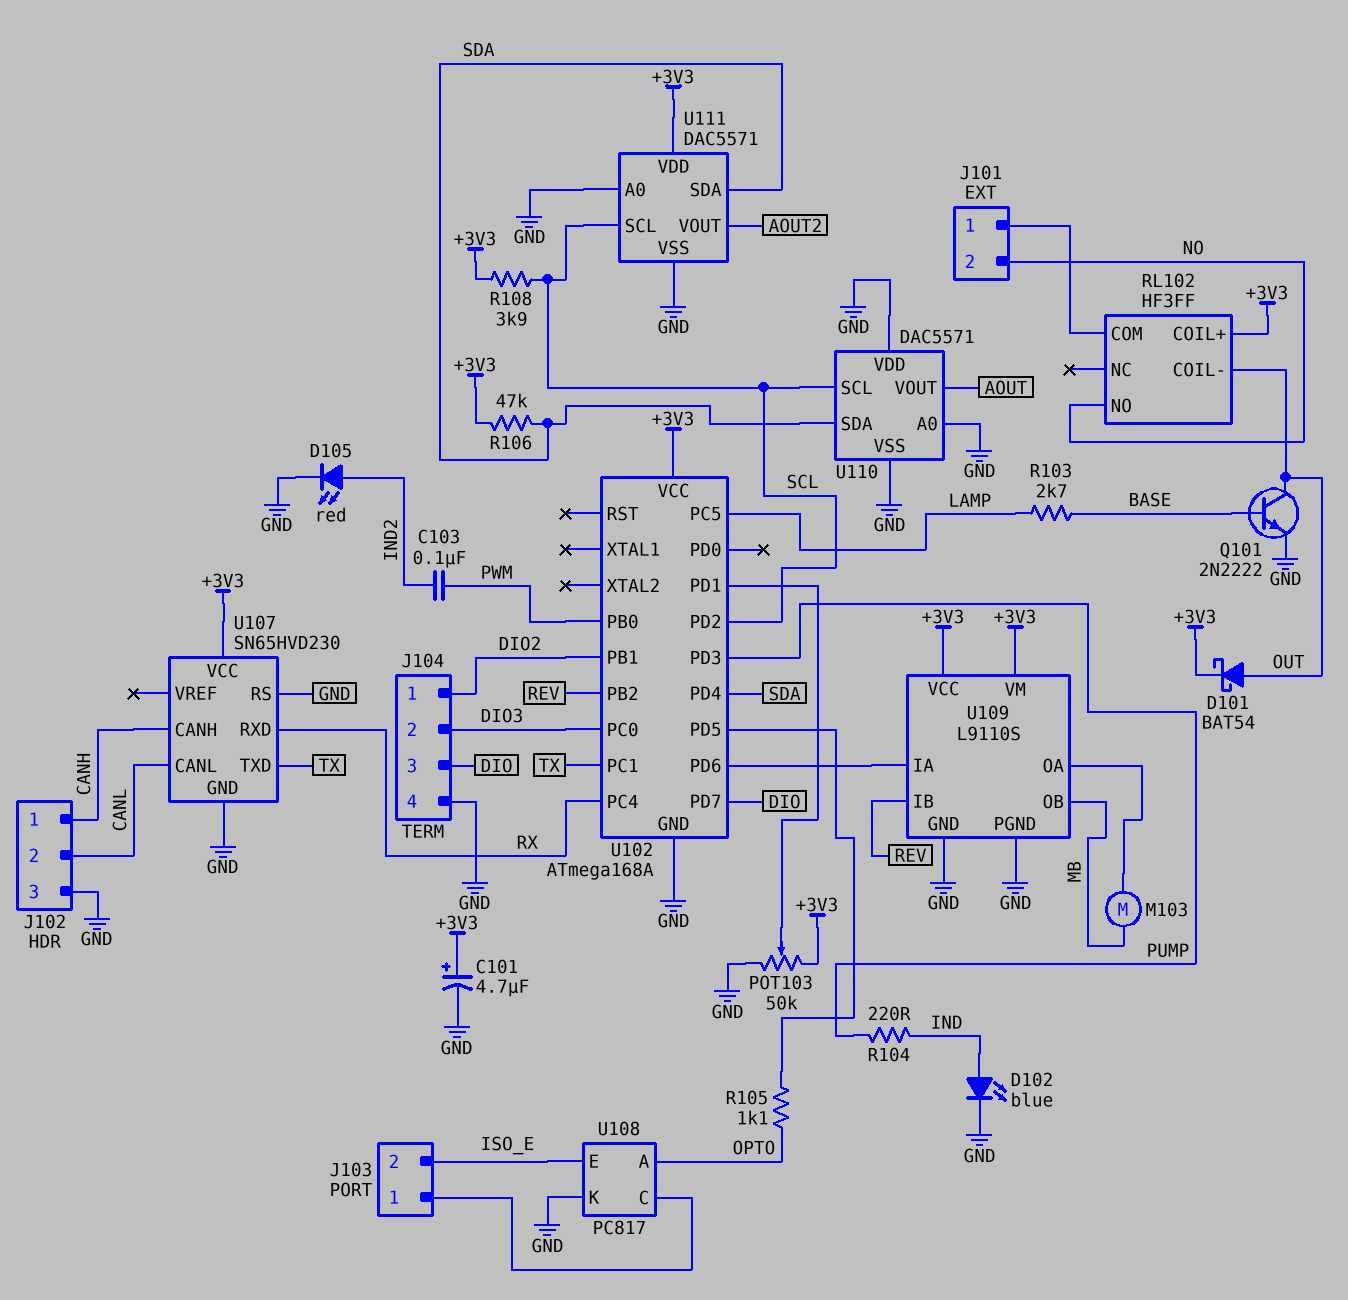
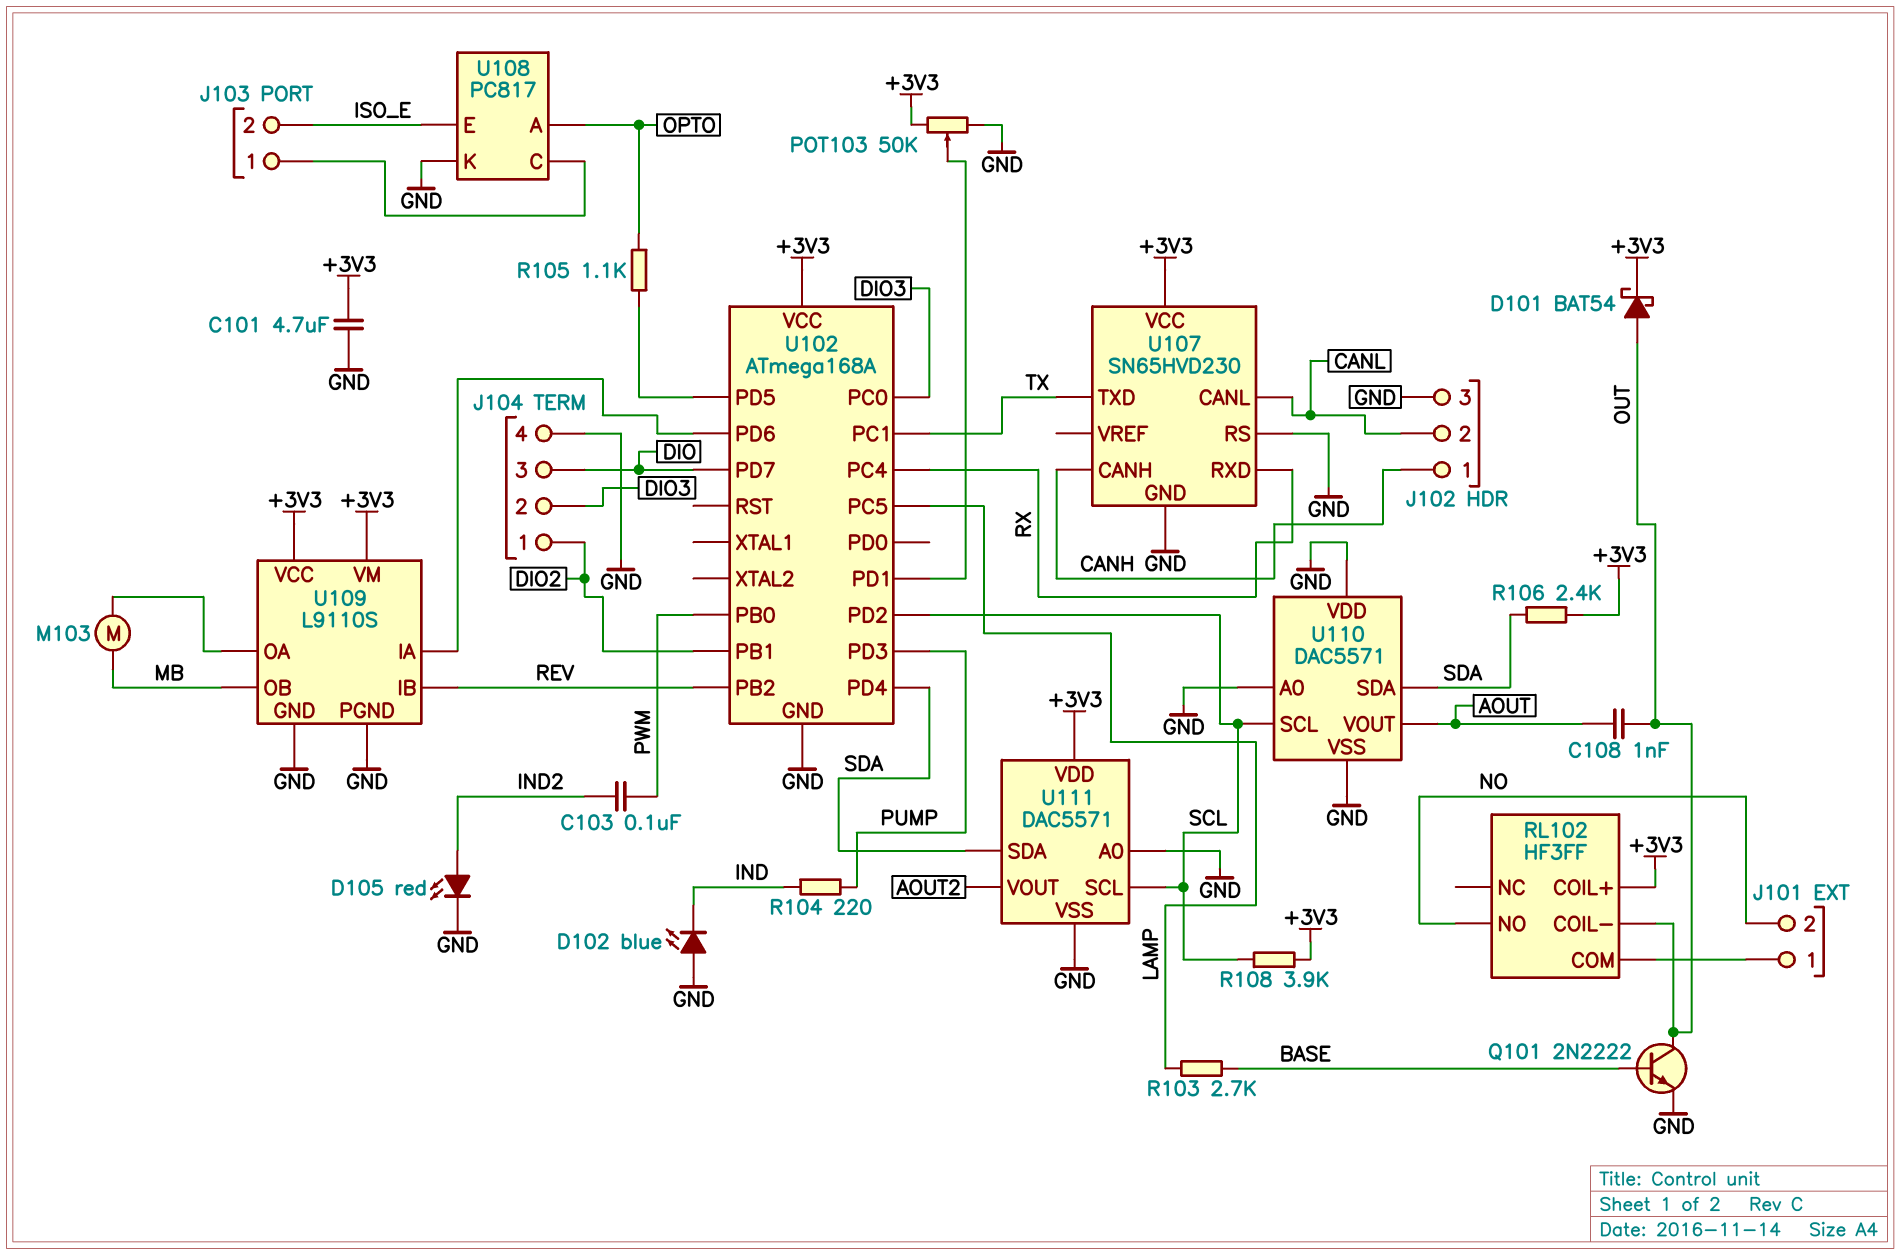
C101: 4.7uF (plus +3V3, minus GND) -> 4.7uF (+3V3, GND)
C108: none -> 1nF (AOUT, OUT)
D102: LED blue (A IND, K GND) -> LED blue (A GND, K IND)
R106: 47k (+3V3, SDA) -> 2.4k (+3V3, SDA)

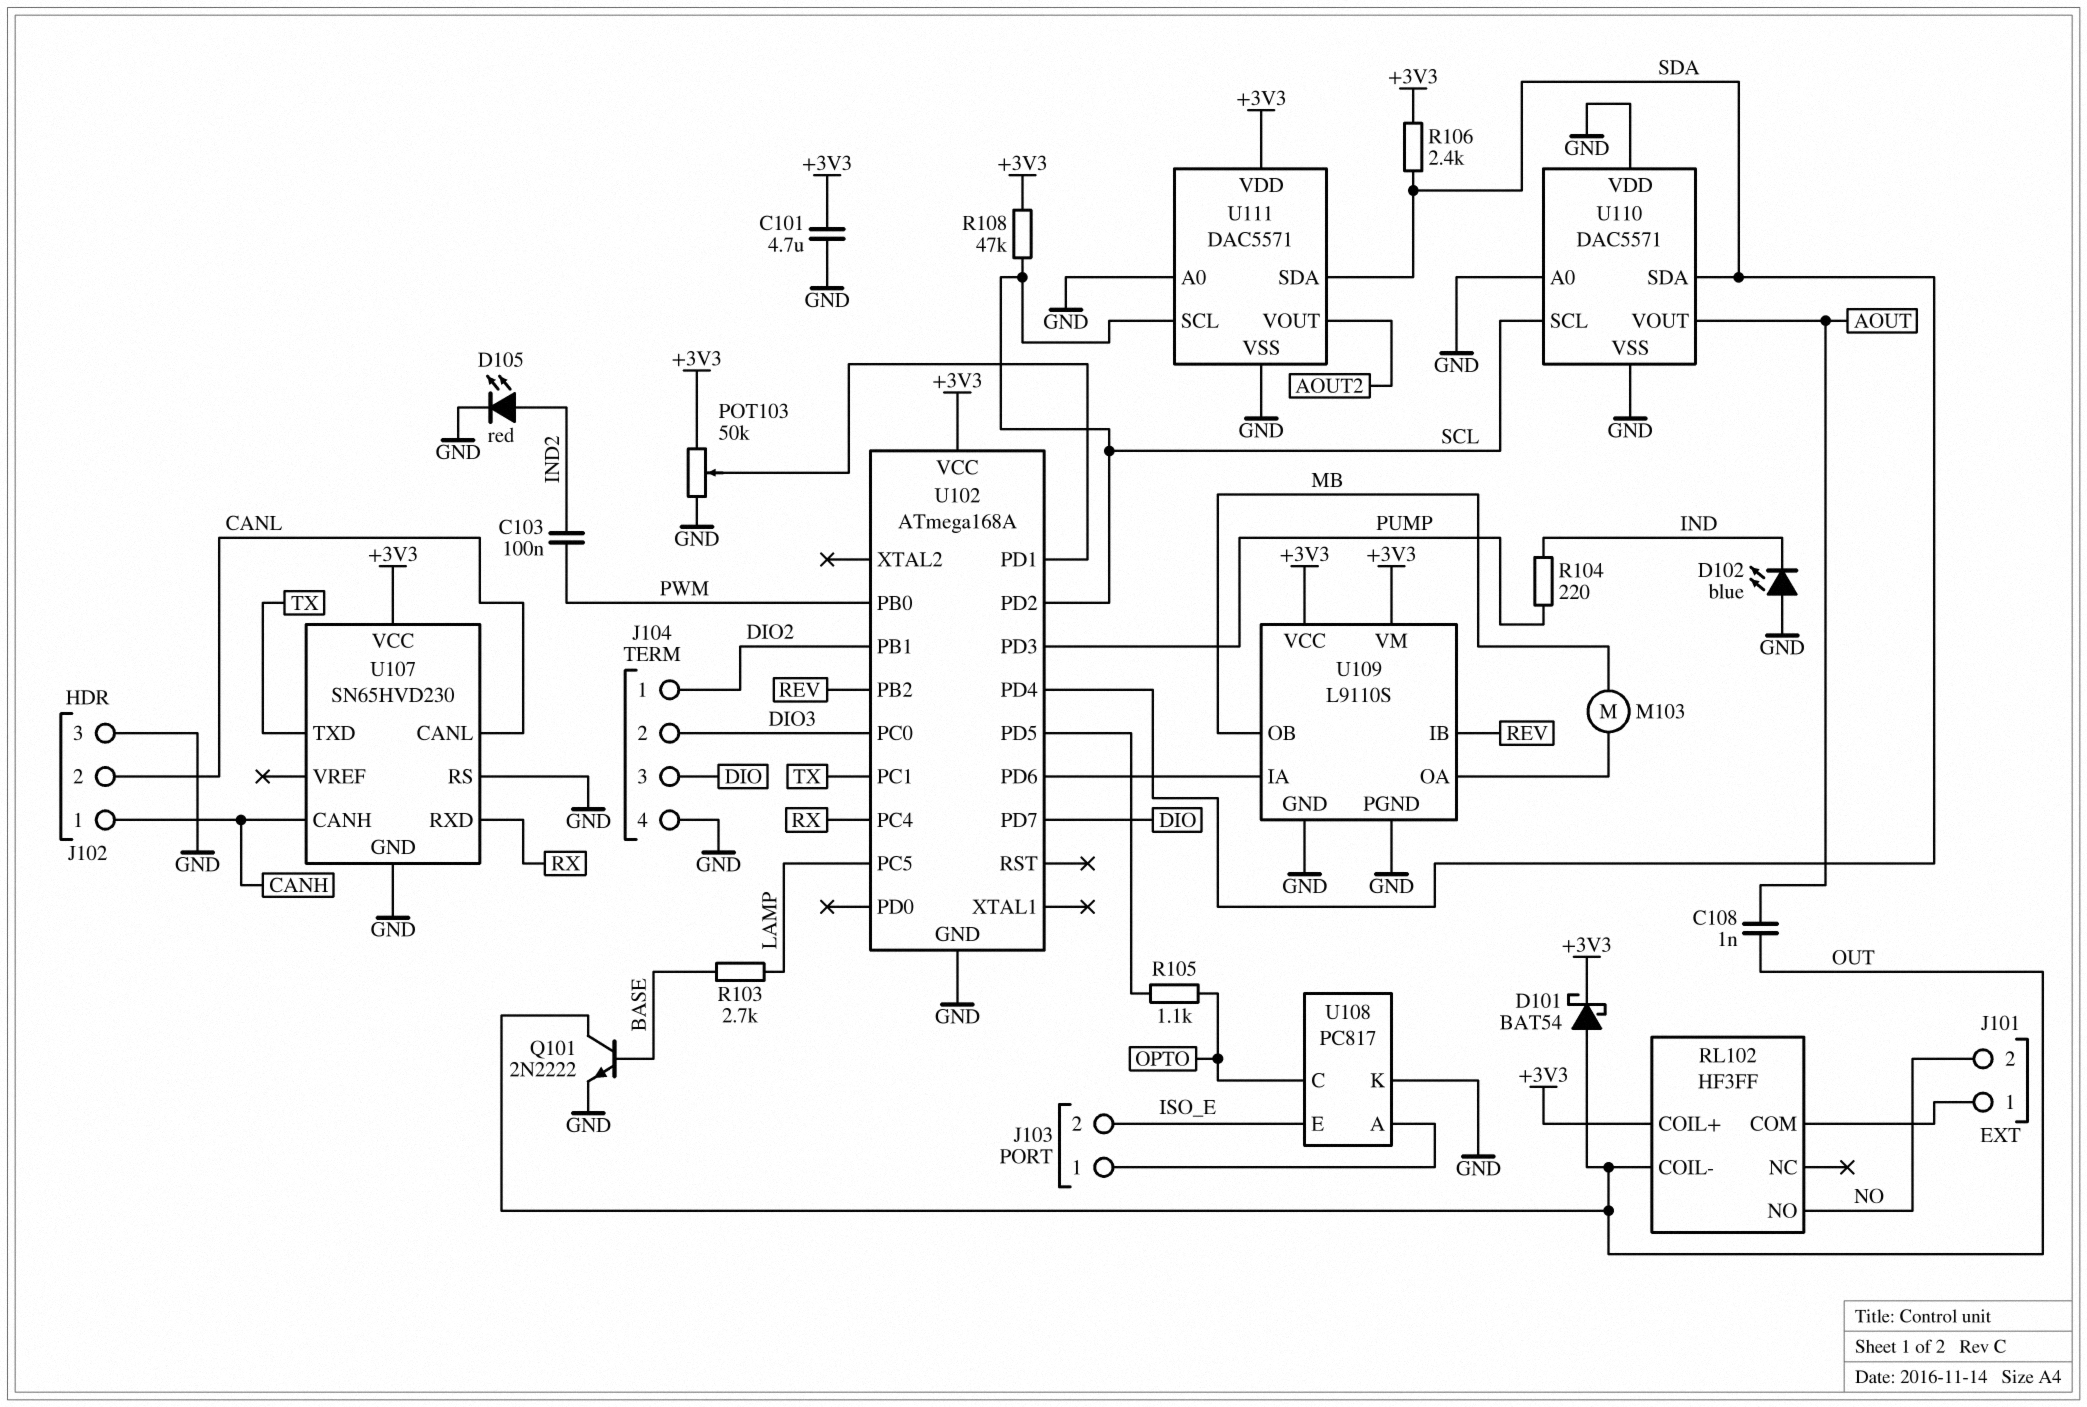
R108: 3.9k (+3V3, SCL) -> 47k (+3V3, SCL)
U108 pin A: OPTO -> J103/1
U108 pin C: J103/1 -> OPTO

